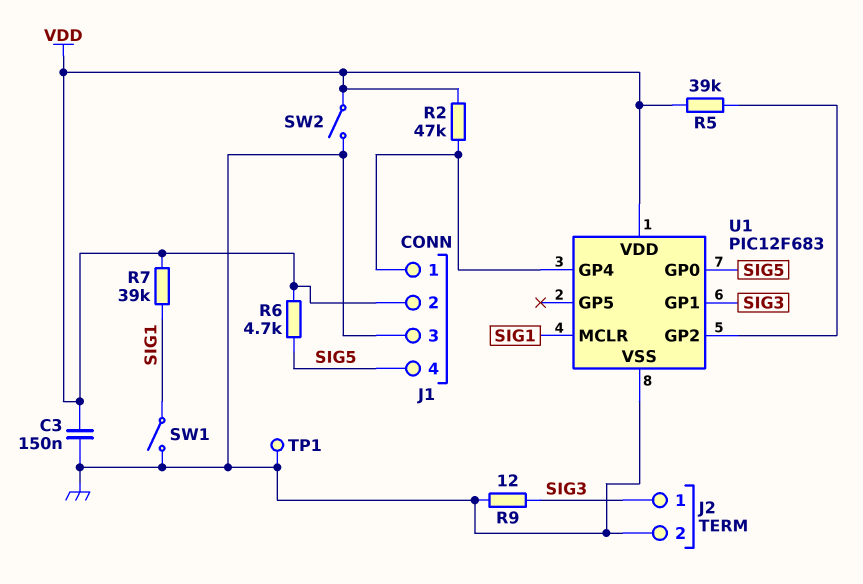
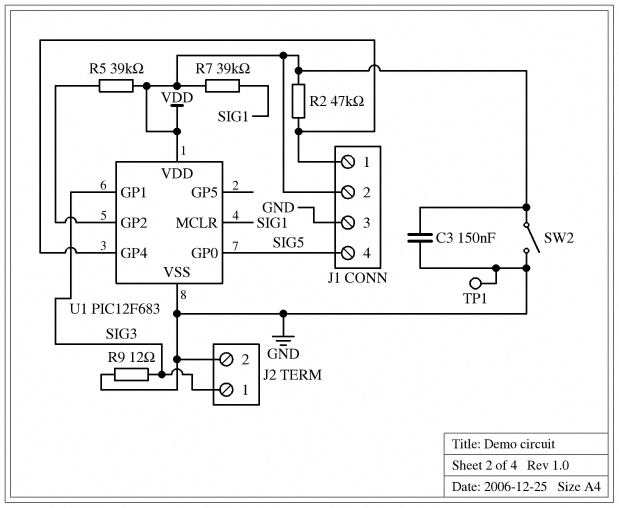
R6: 4.7k (SIG5, VDD) -> none
SW1: switch (GND, SIG1) -> none

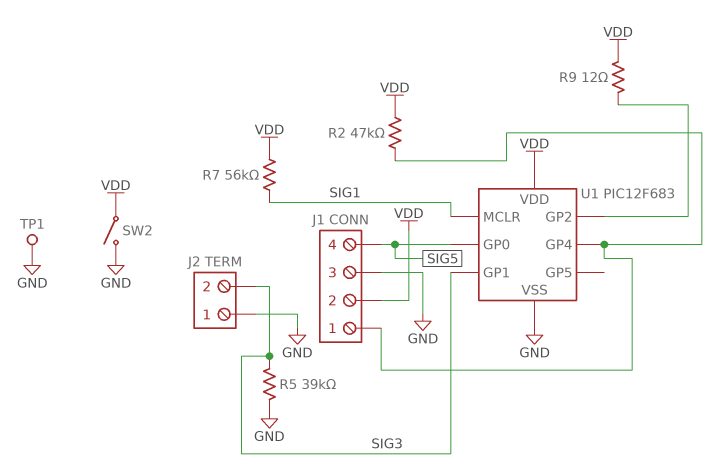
C3: 150nF (GND, VDD) -> none
J2 pin 1: SIG3 -> GND
J2 pin 2: GND -> SIG3
R5: 39k (U1/GP2, VDD) -> 39k (GND, SIG3)
R7: 39k (SIG1, VDD) -> 56k (SIG1, VDD)
R9: 12 (GND, SIG3) -> 12 (U1/GP2, VDD)

